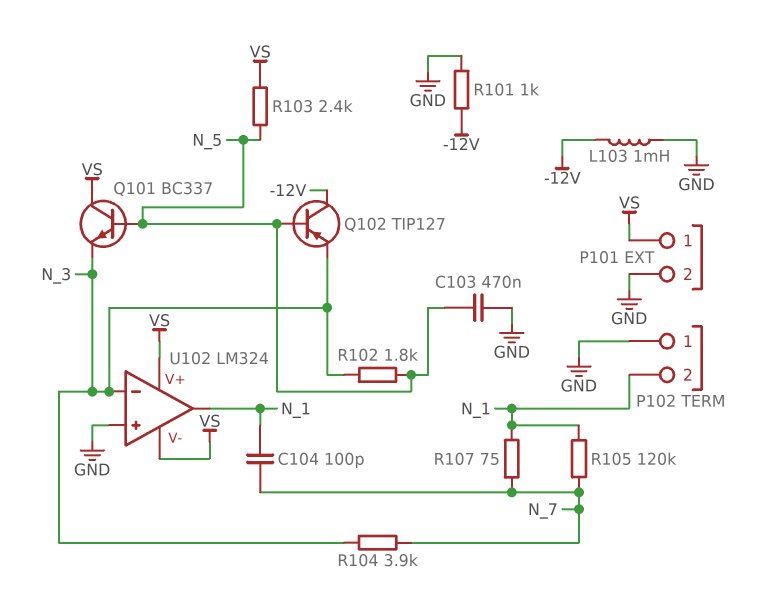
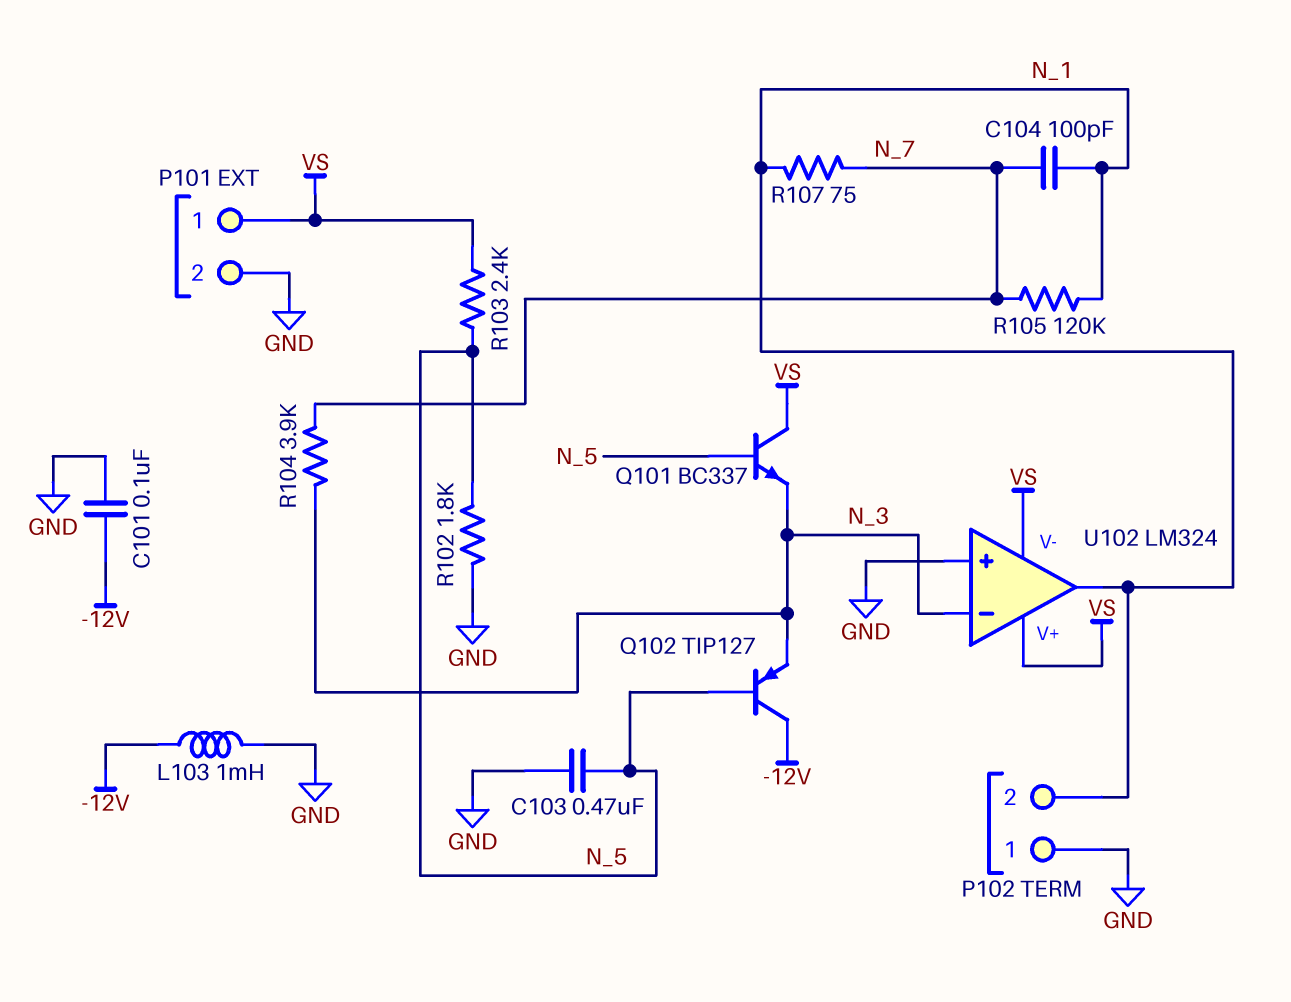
C101: none -> 100nF (-12V, GND)
R101: 1k (-12V, GND) -> none
R102: 1.8k (N_3, N_5) -> 1.8k (GND, N_5)

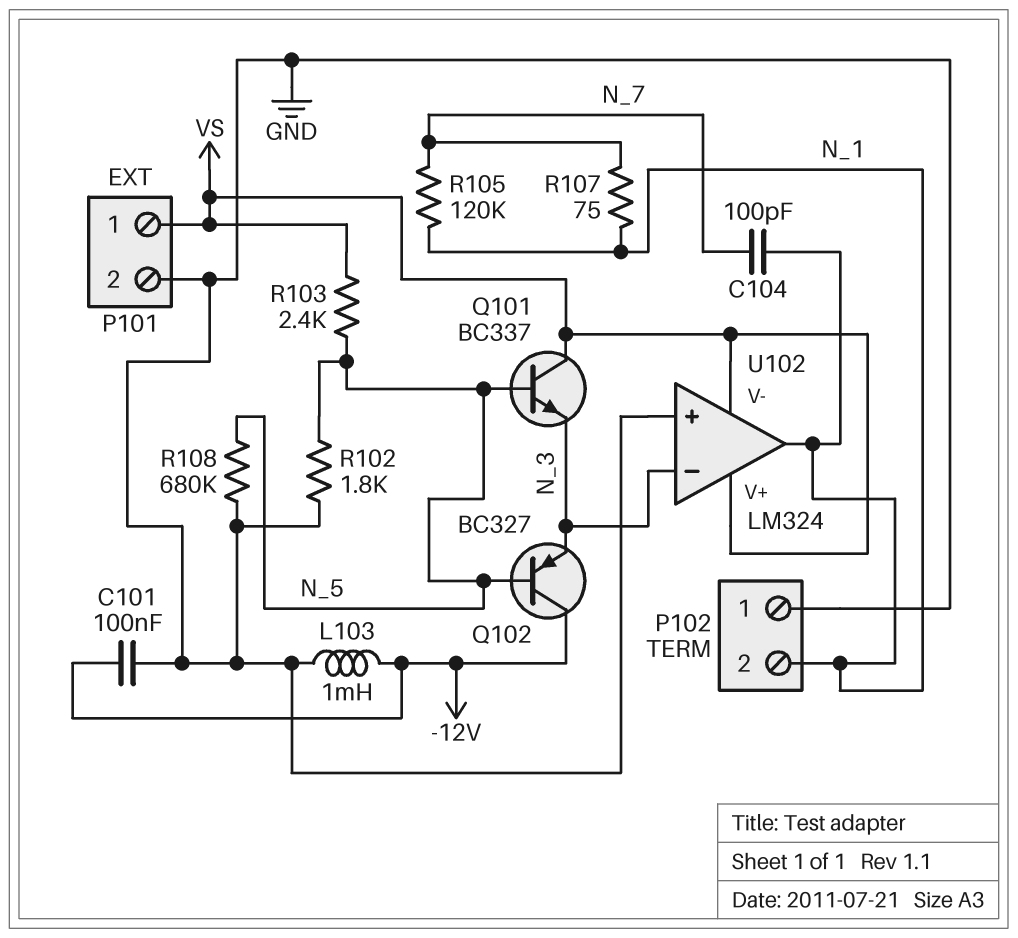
C103: 470nF (GND, N_5) -> none
Q102: PNP TIP127 (B N_5, C -12V, E N_3) -> PNP BC327 (B N_5, C -12V, E N_3)
R104: 3.9k (N_3, N_7) -> none
R108: none -> 680k (GND, N_5)

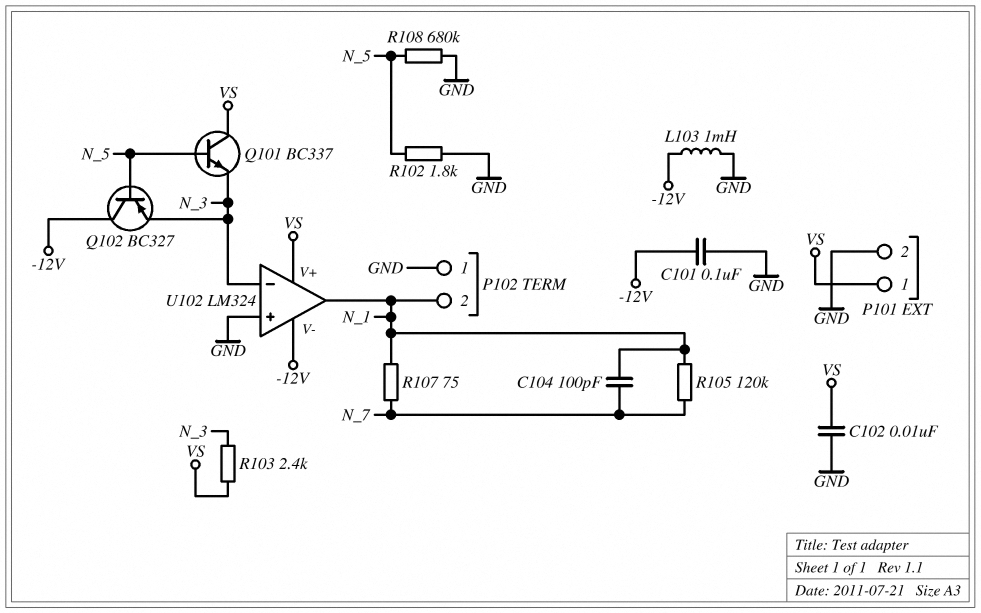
C102: none -> 10nF (GND, VS)
R103: 2.4k (N_5, VS) -> 2.4k (N_3, VS)
U102 pin V-: VS -> -12V

